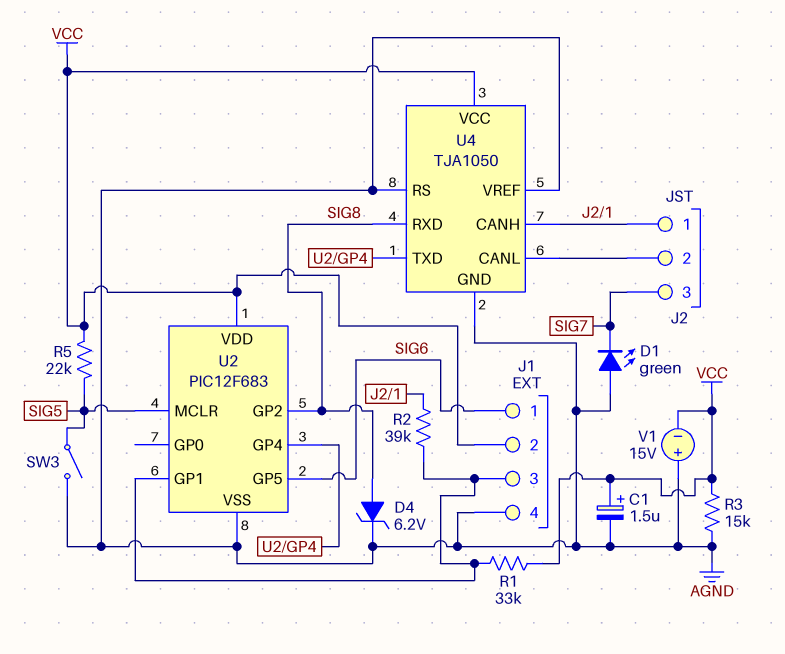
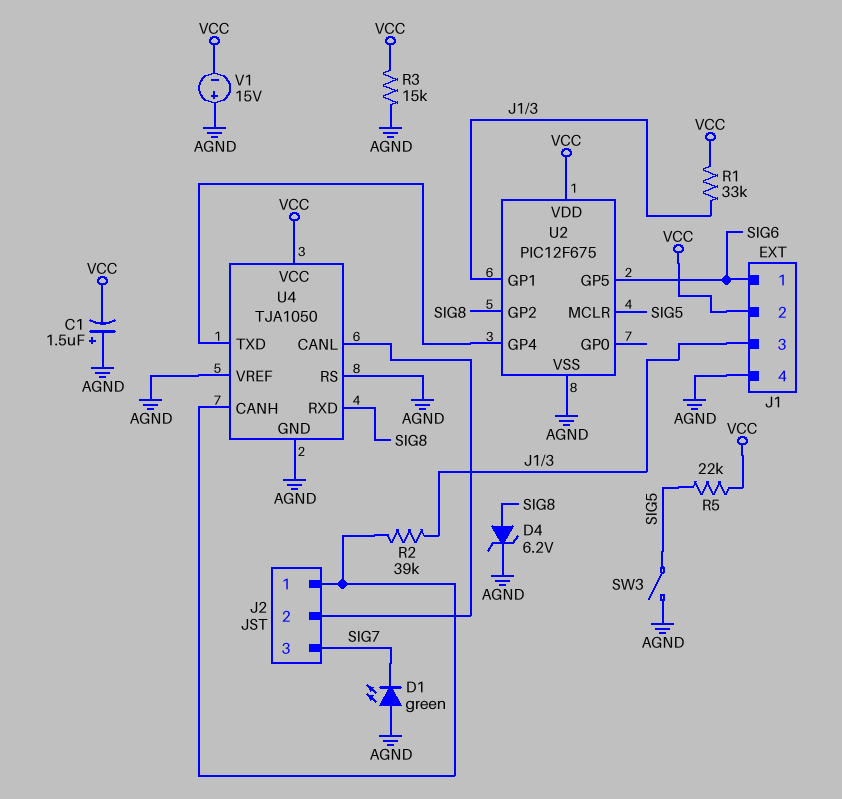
C1: 1.5uF (plus VCC, minus AGND) -> 1.5uF (plus AGND, minus VCC)
U2: PIC12F683 -> PIC12F675

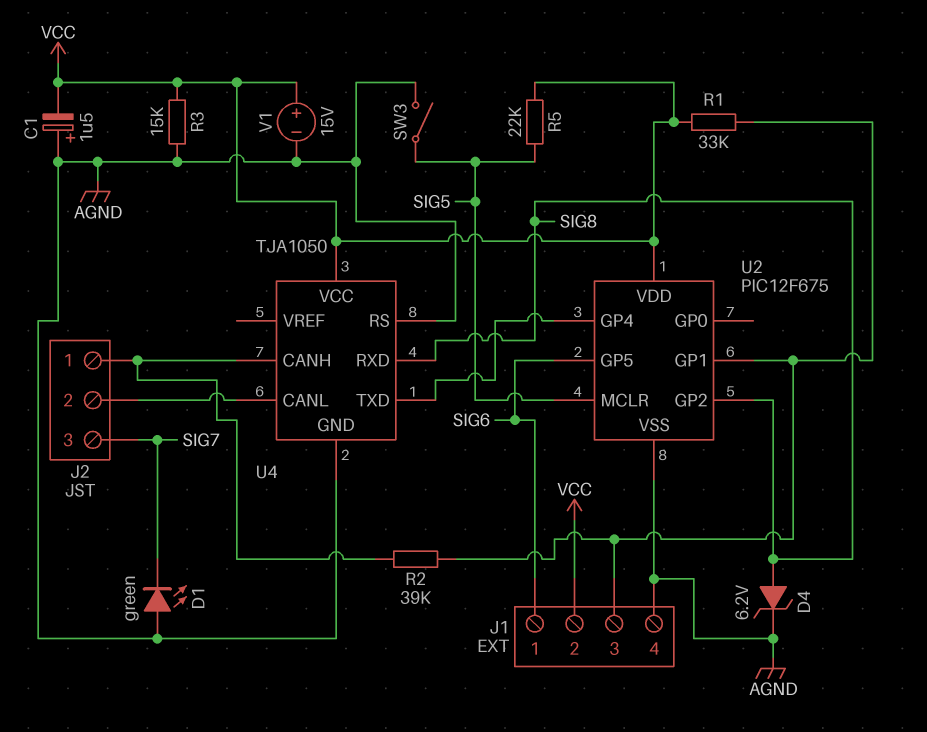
U4 pin VREF: AGND -> none
V1: 15V (plus AGND, minus VCC) -> 15V (plus VCC, minus AGND)

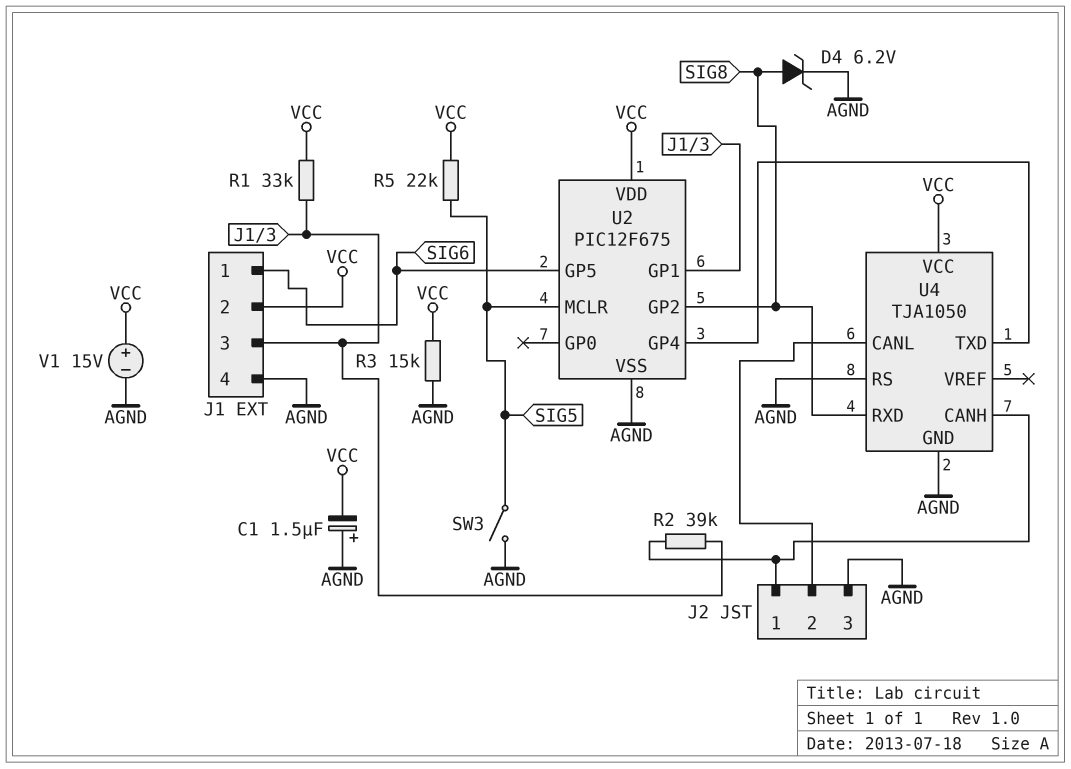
D1: LED green (A AGND, K SIG7) -> none
J2 pin 3: SIG7 -> AGND

